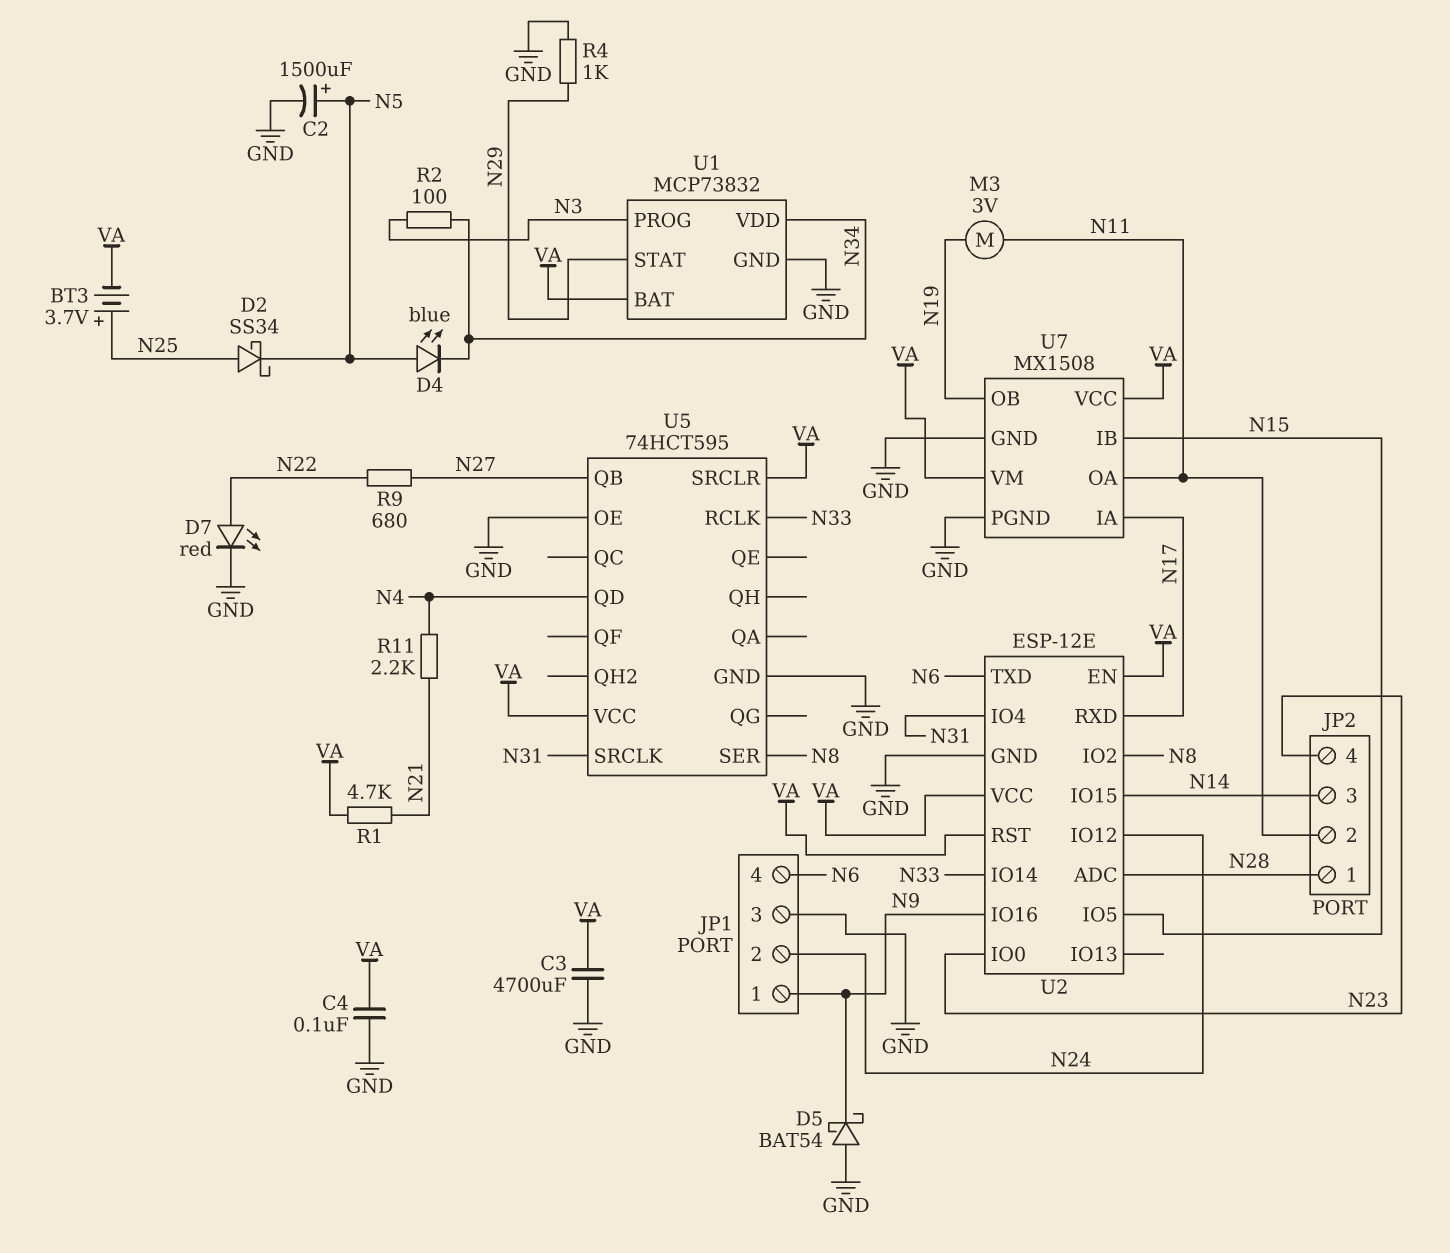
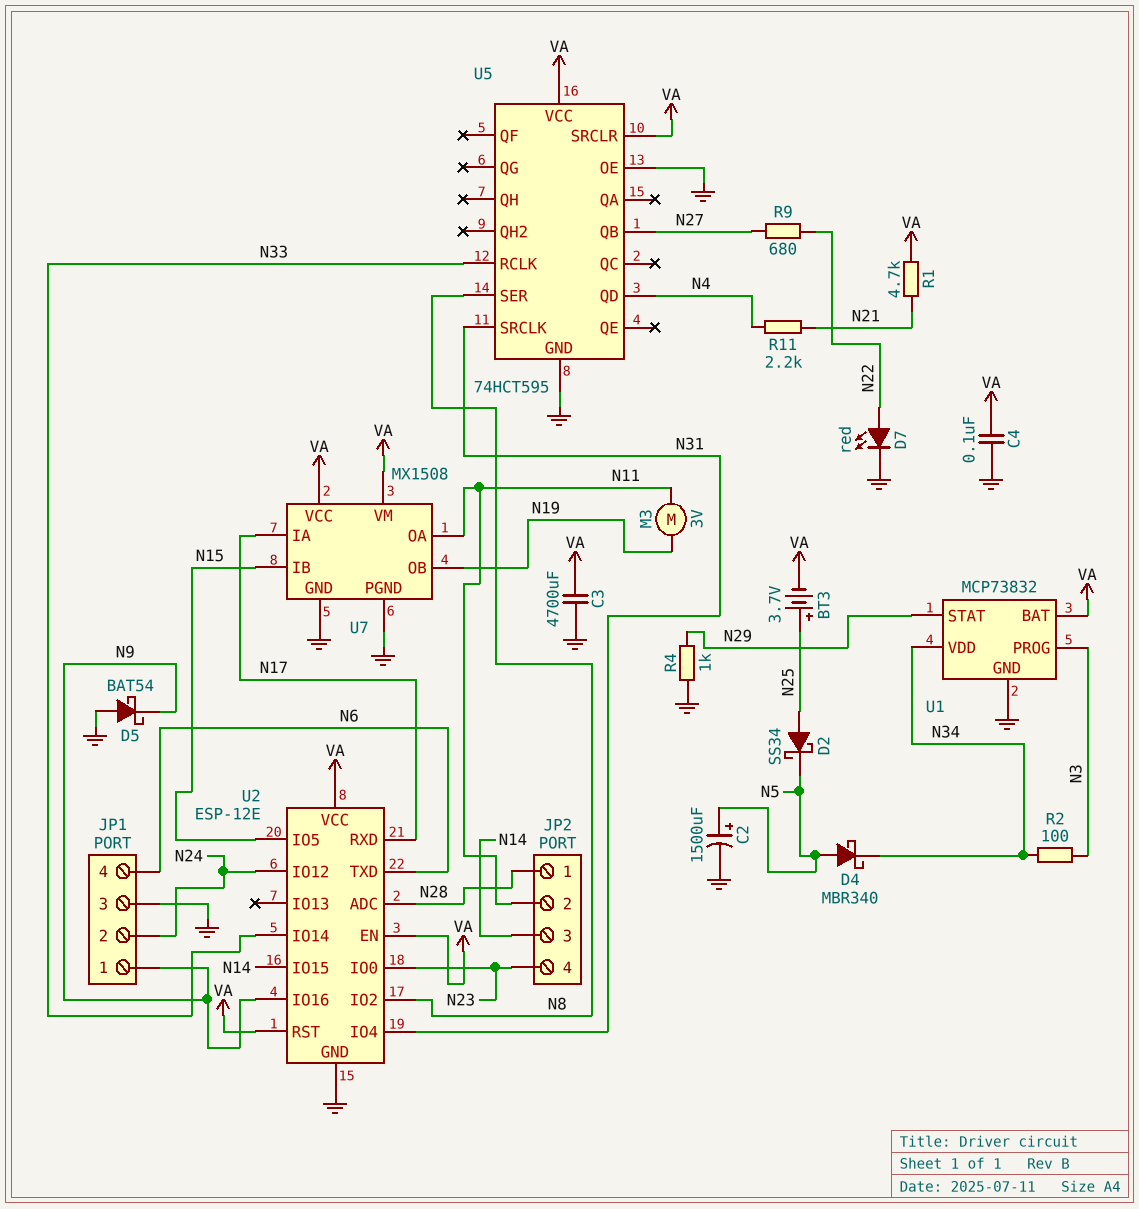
D4: LED blue (A N5, K N34) -> schottky MBR340 (A N5, K N34)

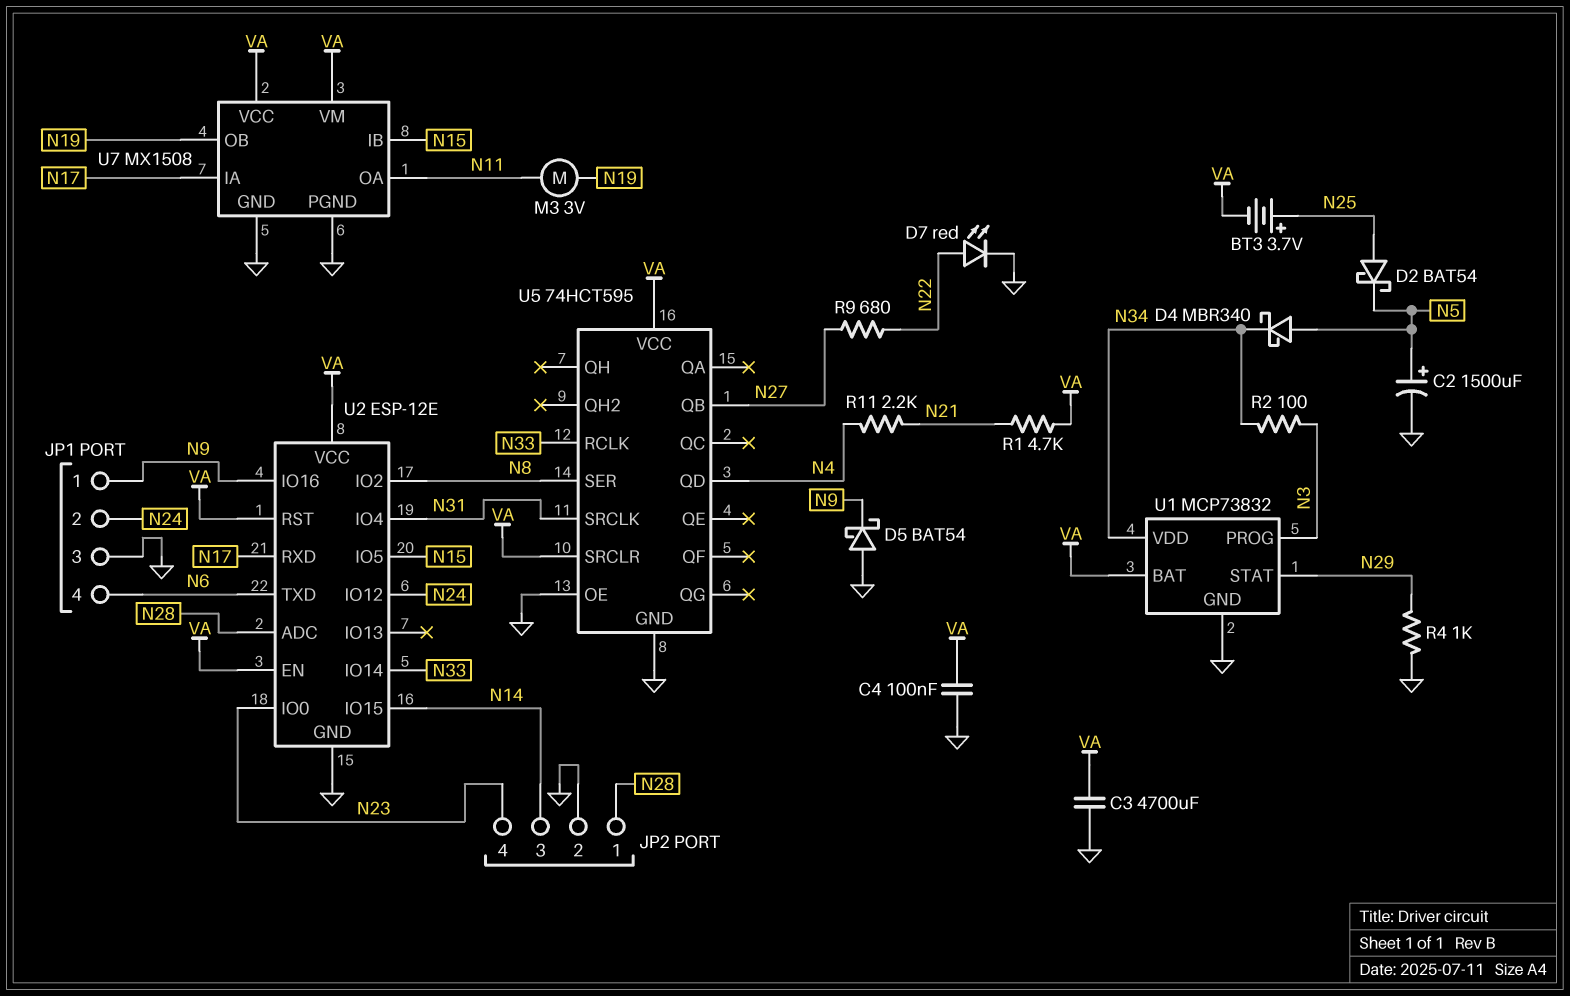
D2: schottky SS34 (A N25, K N5) -> schottky BAT54 (A N25, K N5)
JP2 pin 2: N11 -> GND

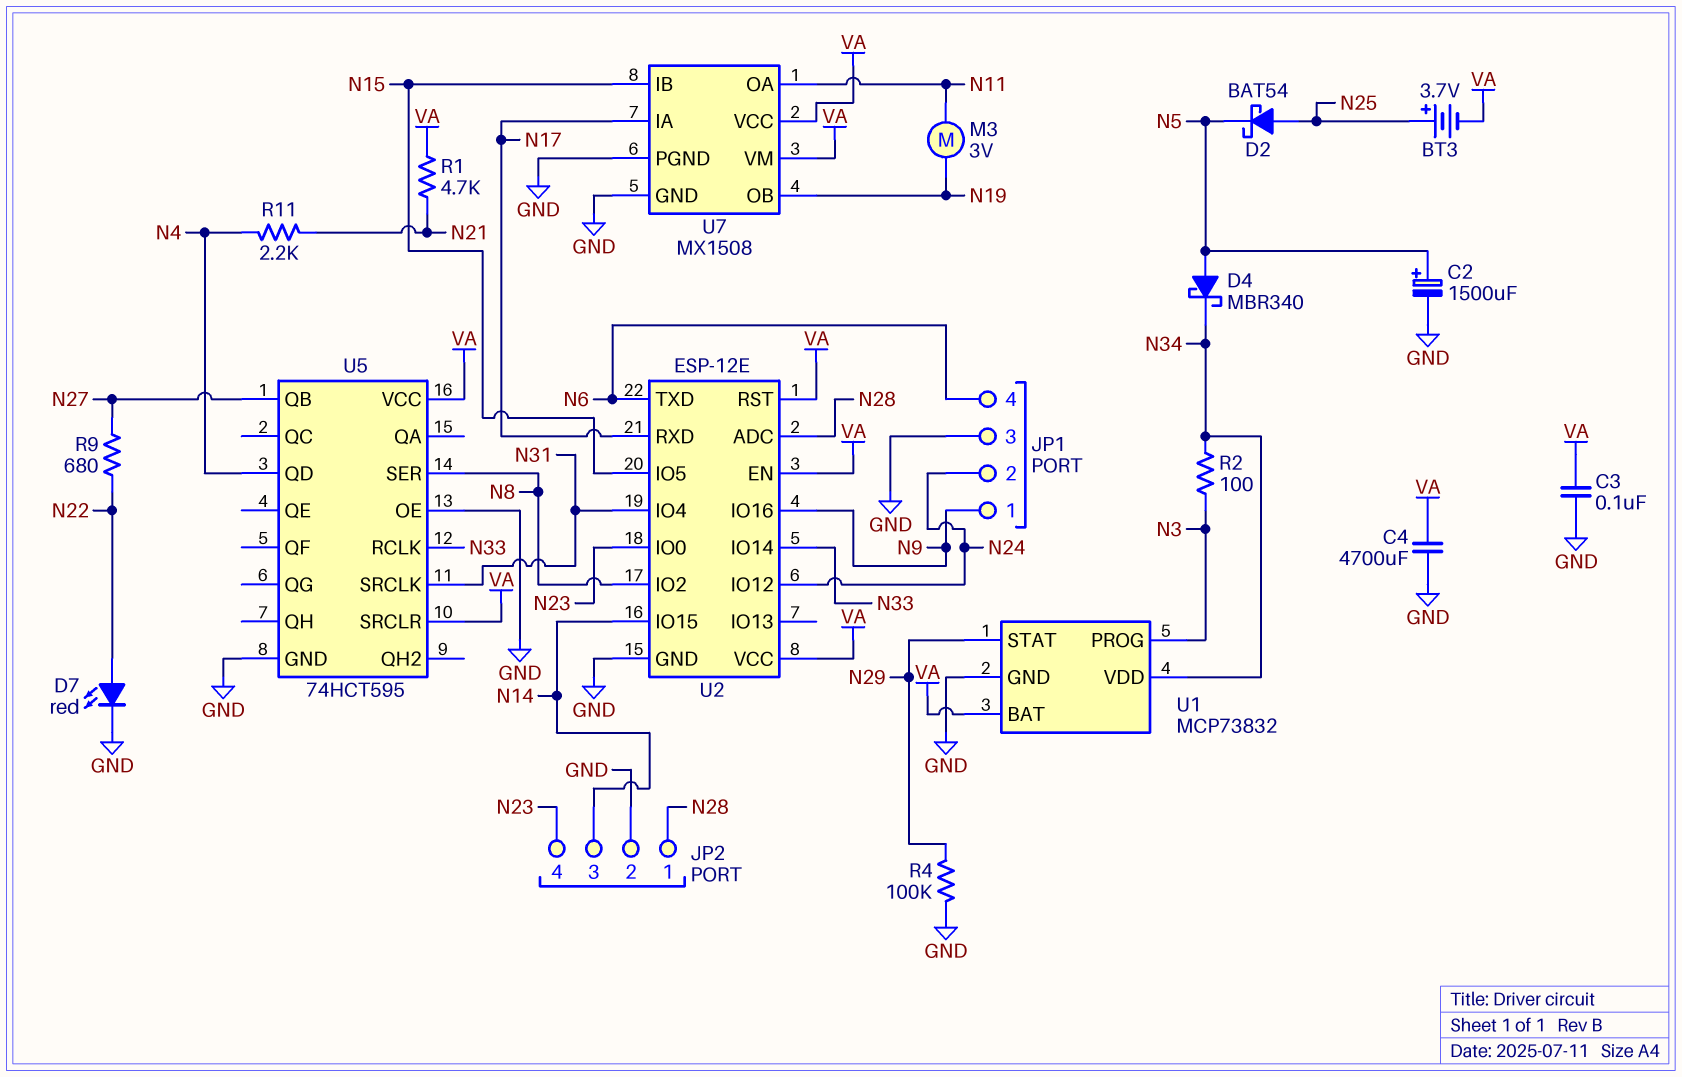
C3: 4700uF (GND, VA) -> 100nF (GND, VA)
C4: 100nF (GND, VA) -> 4700uF (GND, VA)
D5: schottky BAT54 (A GND, K N9) -> none
R4: 1k (GND, N29) -> 100k (GND, N29)

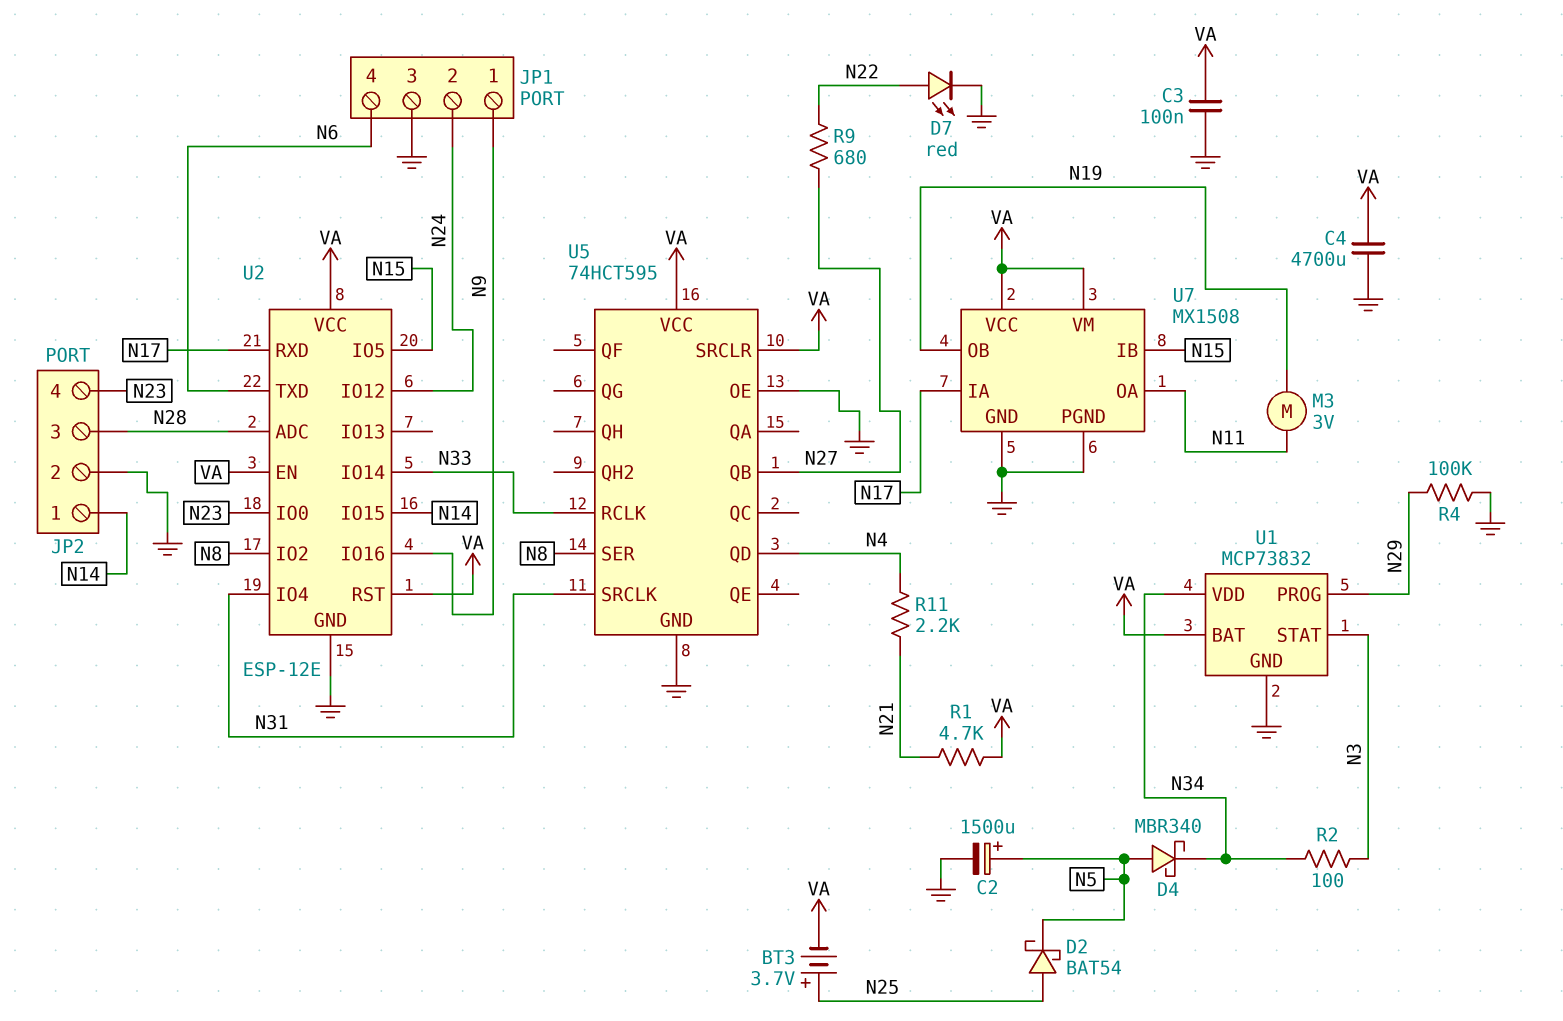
JP2 pin 1: N28 -> N14
JP2 pin 3: N14 -> N28
U1 pin PROG: N3 -> N29
U1 pin STAT: N29 -> N3

